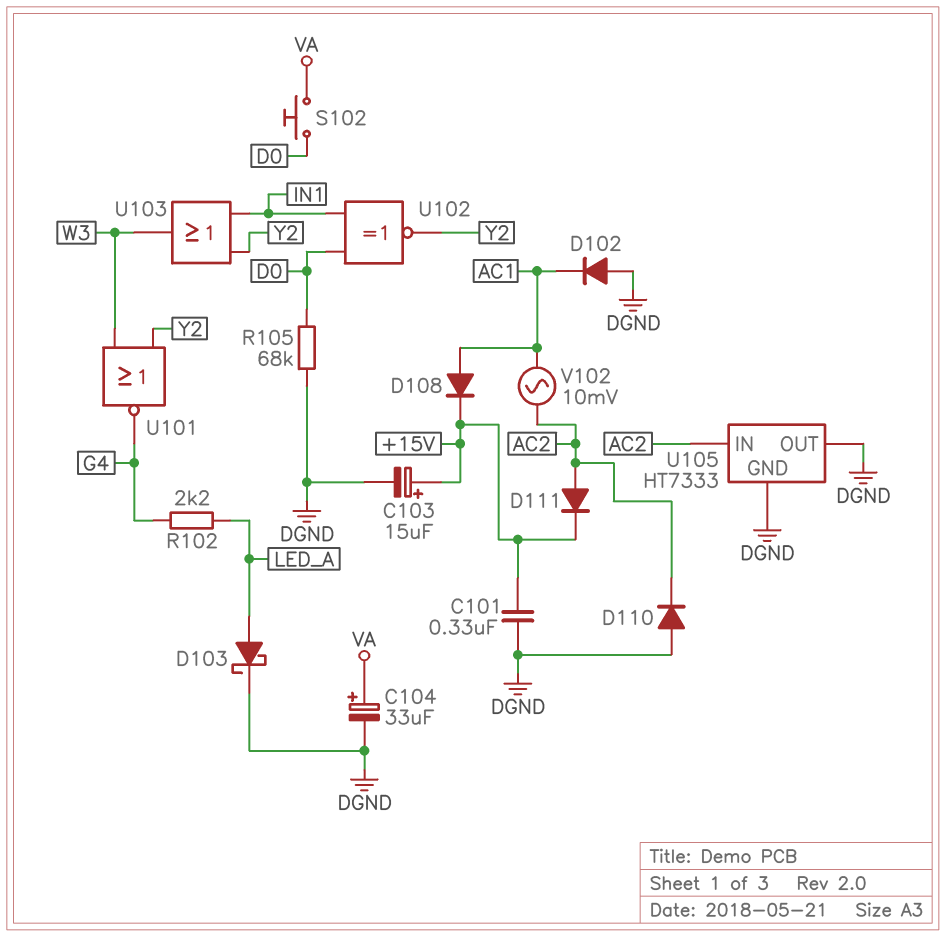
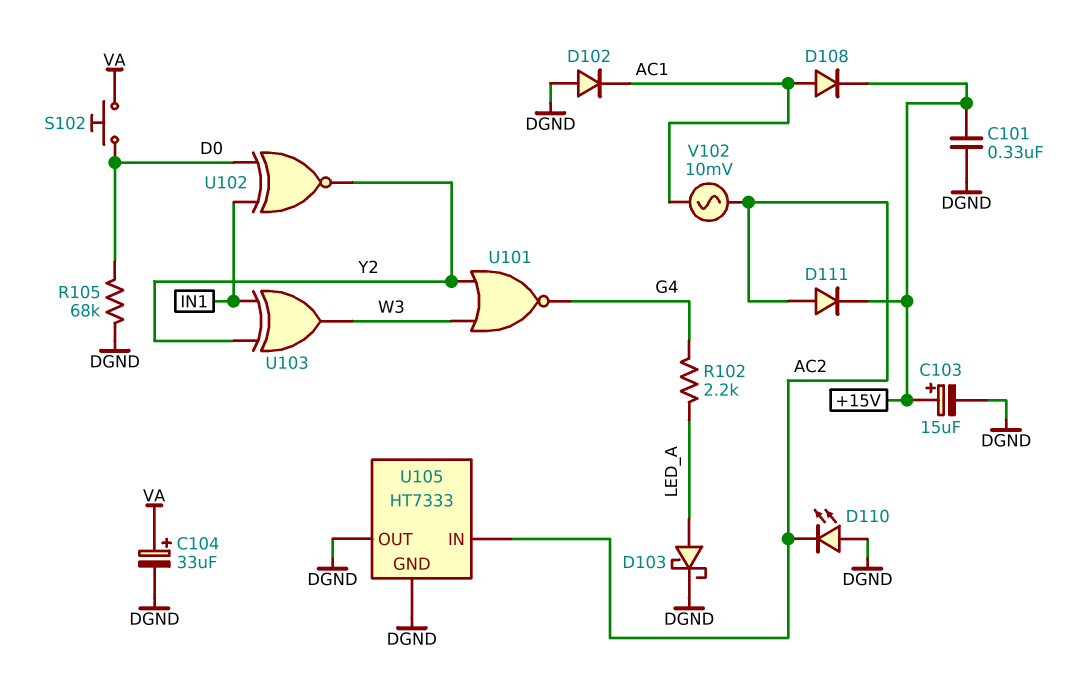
D110: diode (A DGND, K AC2) -> LED (A DGND, K AC2)
U103: OR (in IN1, in Y2, out W3) -> XOR (in IN1, in Y2, out W3)

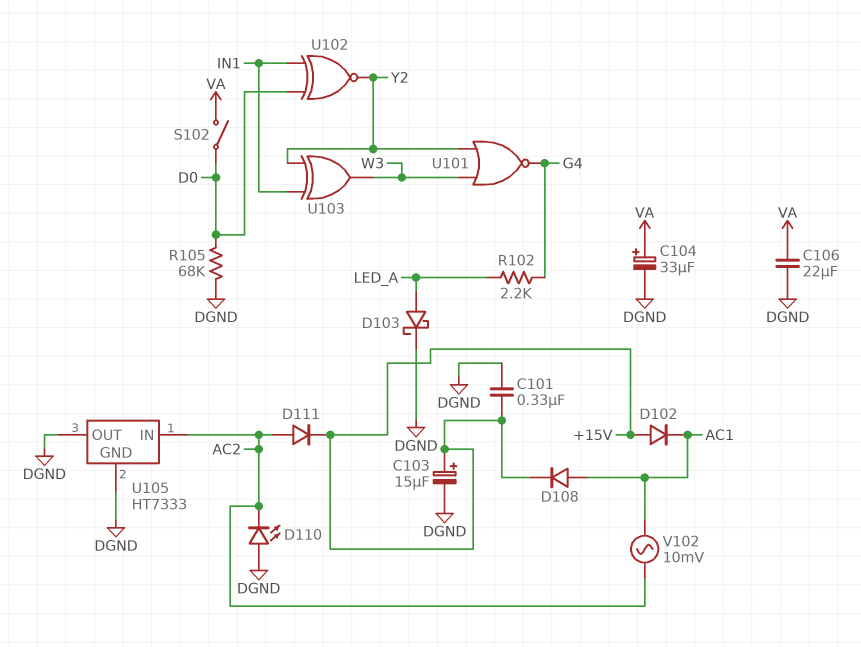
C106: none -> 22uF (DGND, VA)
D102: diode (A DGND, K AC1) -> diode (A +15V, K AC1)
S102: button (D0, VA) -> switch (D0, VA)

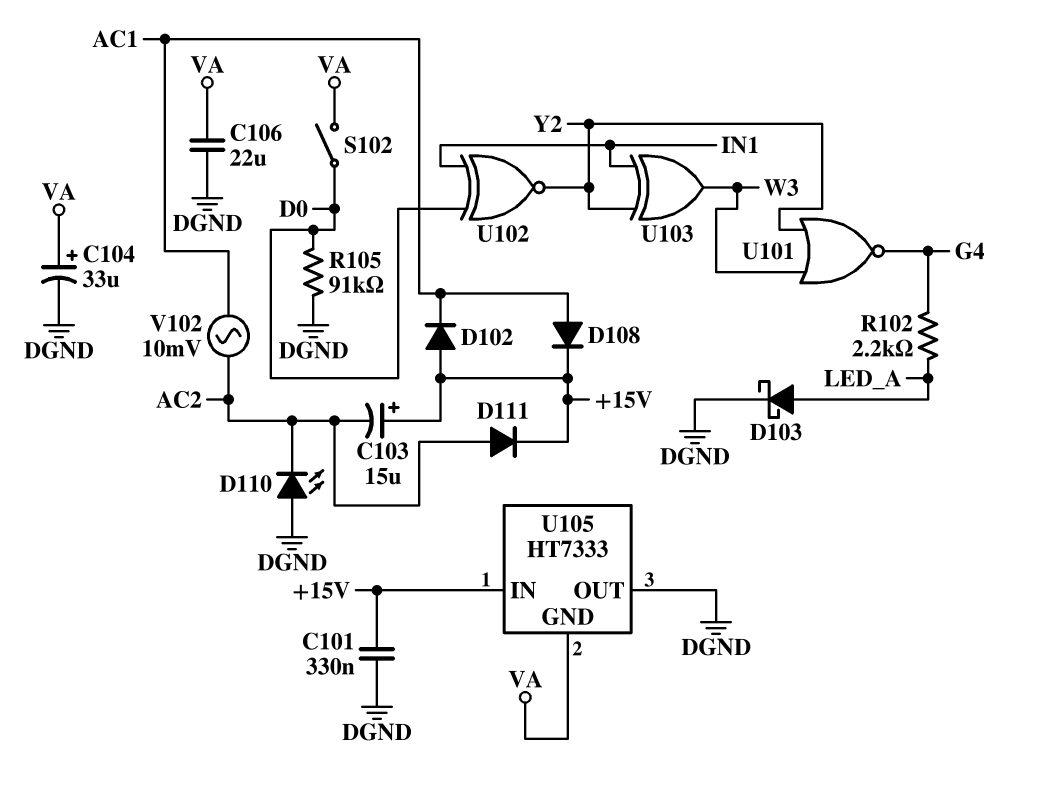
C103: 15uF (plus +15V, minus DGND) -> 15uF (plus +15V, minus AC2)
R105: 68k (D0, DGND) -> 91k (D0, DGND)
U105 pin GND: DGND -> VA
U105 pin IN: AC2 -> +15V

